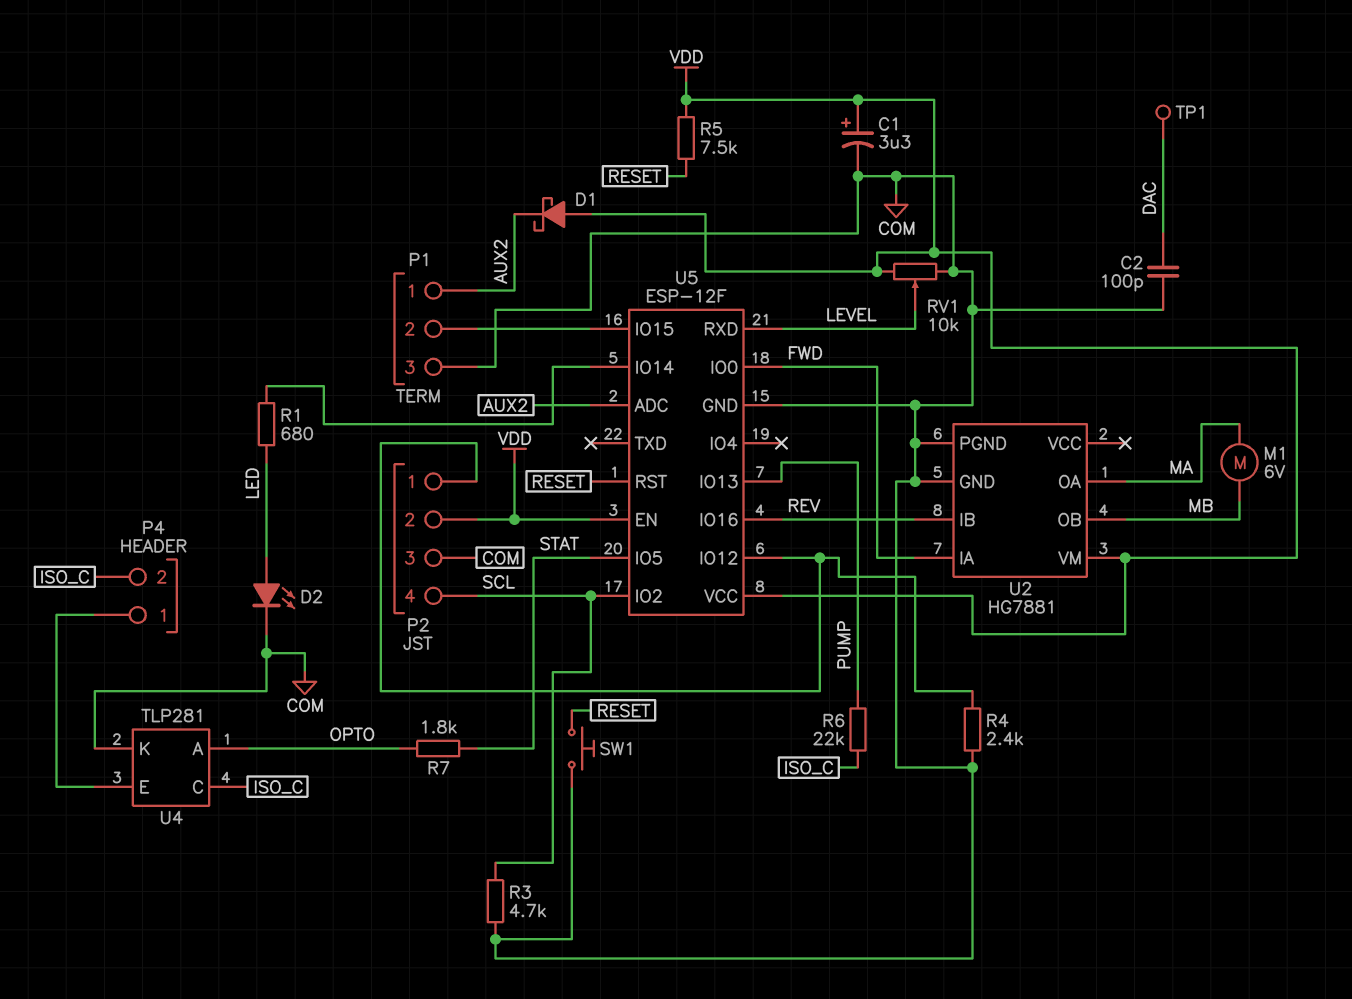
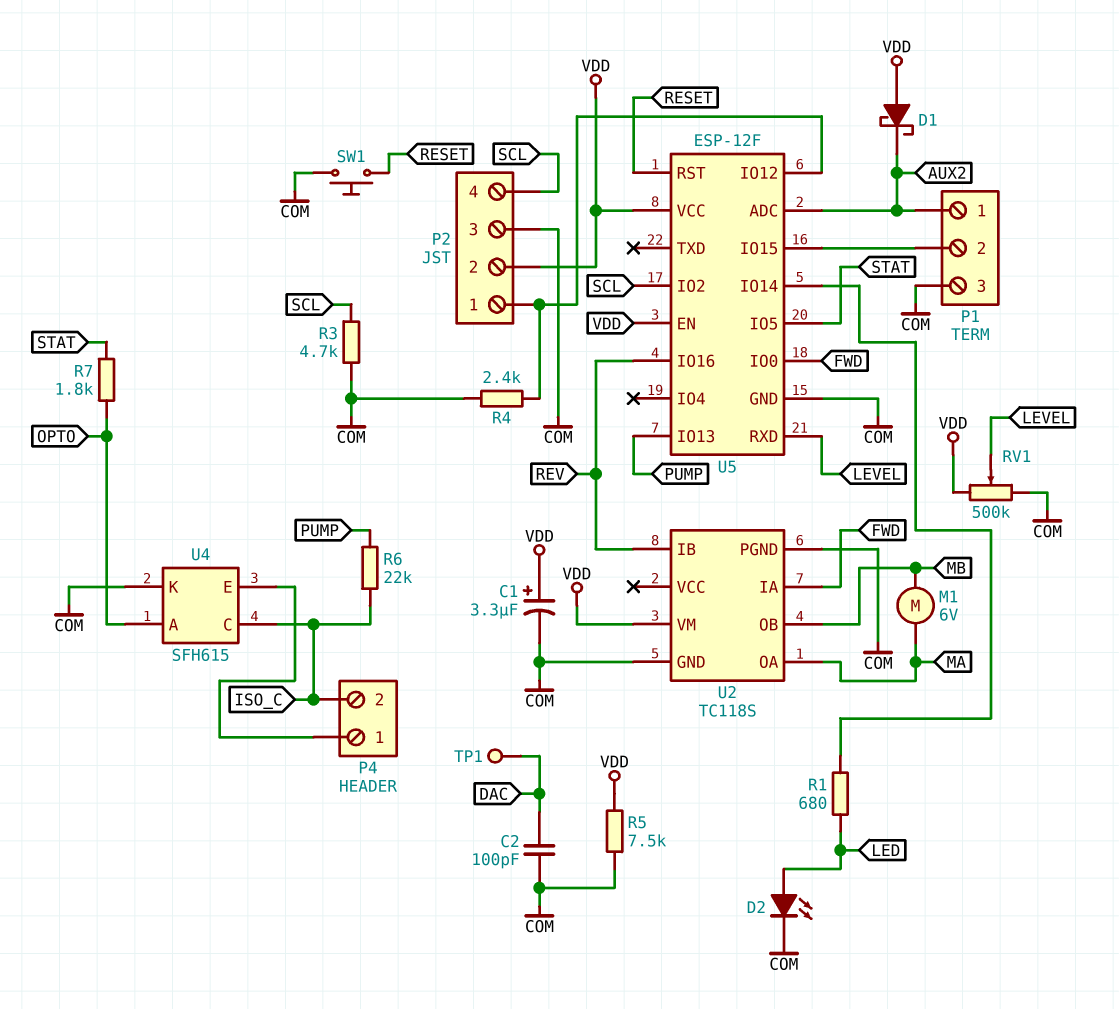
R5: 7.5k (RESET, VDD) -> 7.5k (COM, VDD)
RV1: 10k (COM, VDD, wiper LEVEL) -> 500k (COM, VDD, wiper LEVEL)
U2: HG7881 -> TC118S
U4: TLP281 -> SFH615

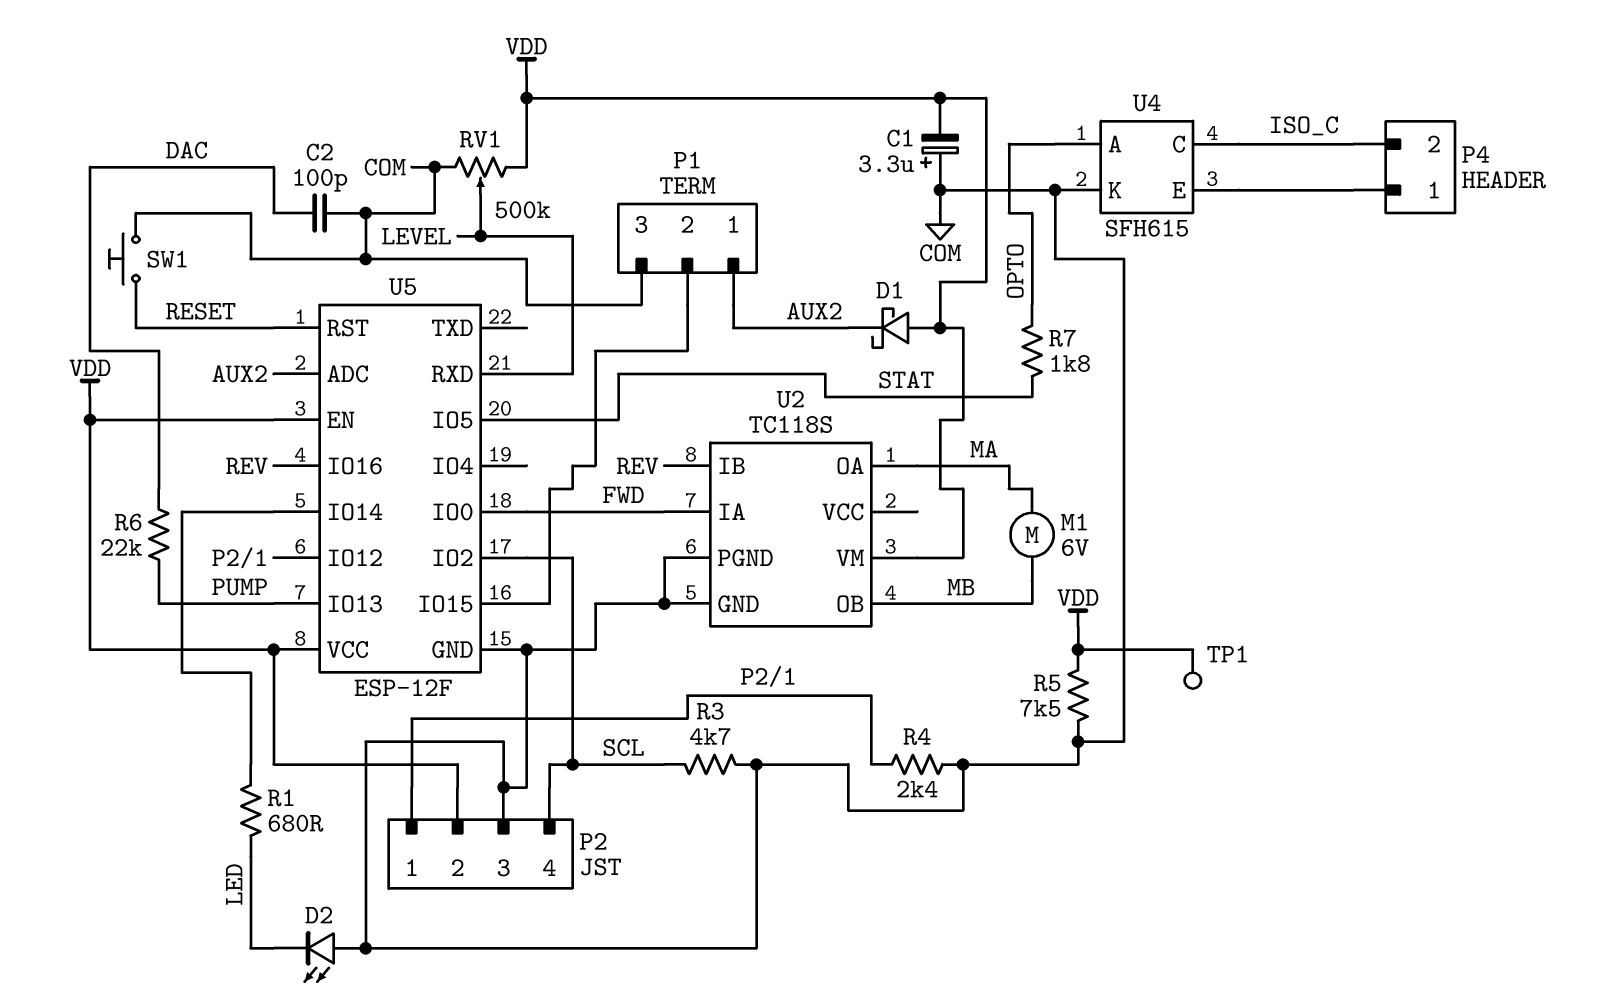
C1: 3.3uF (plus VDD, minus COM) -> 3.3uF (plus COM, minus VDD)
D2: LED (A LED, K COM) -> LED (A COM, K LED)
R6: 22k (ISO_C, PUMP) -> 22k (DAC, PUMP)
TP1: test point (DAC) -> test point (VDD)

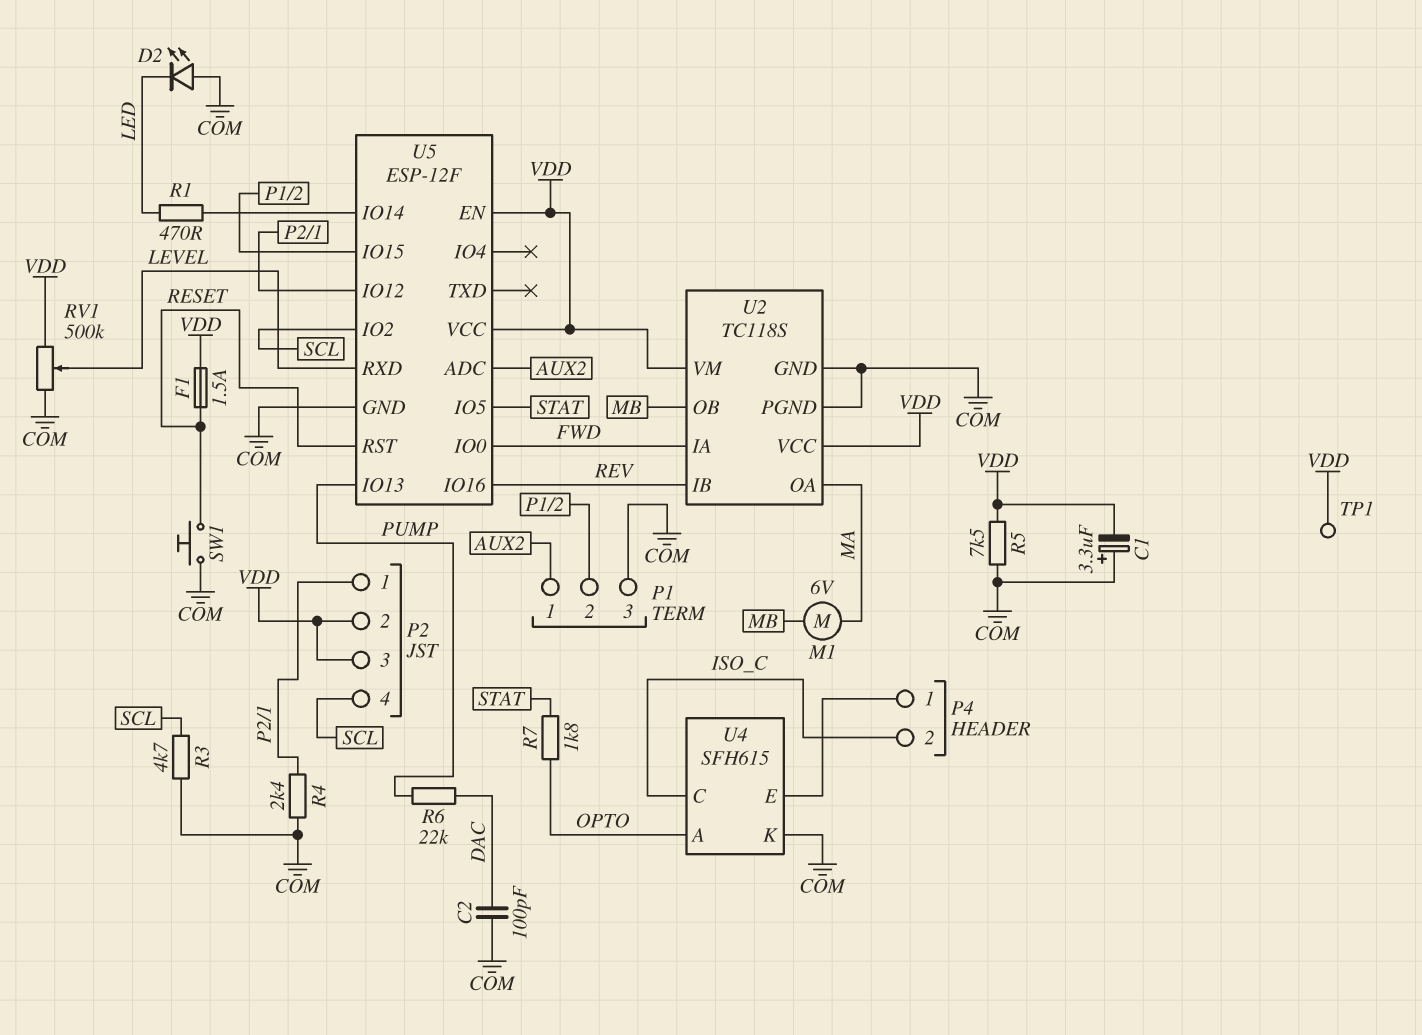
D1: schottky (A VDD, K AUX2) -> none
F1: none -> 1.5A (RESET, VDD)
P2 pin 3: COM -> VDD
R1: 680 (LED, U5/IO14) -> 470 (LED, U5/IO14)
U2 pin VCC: none -> VDD

